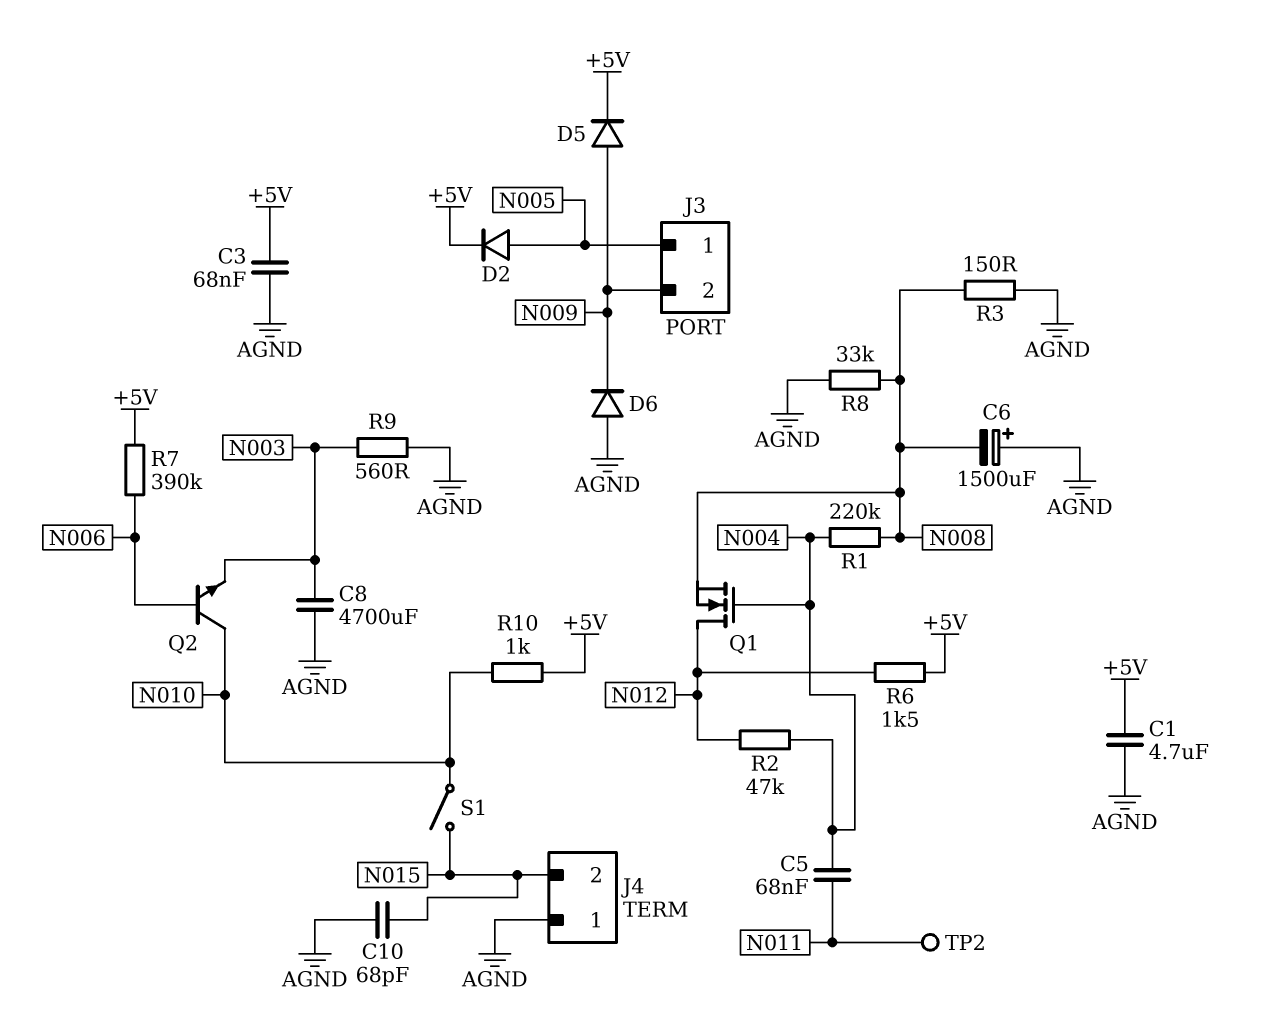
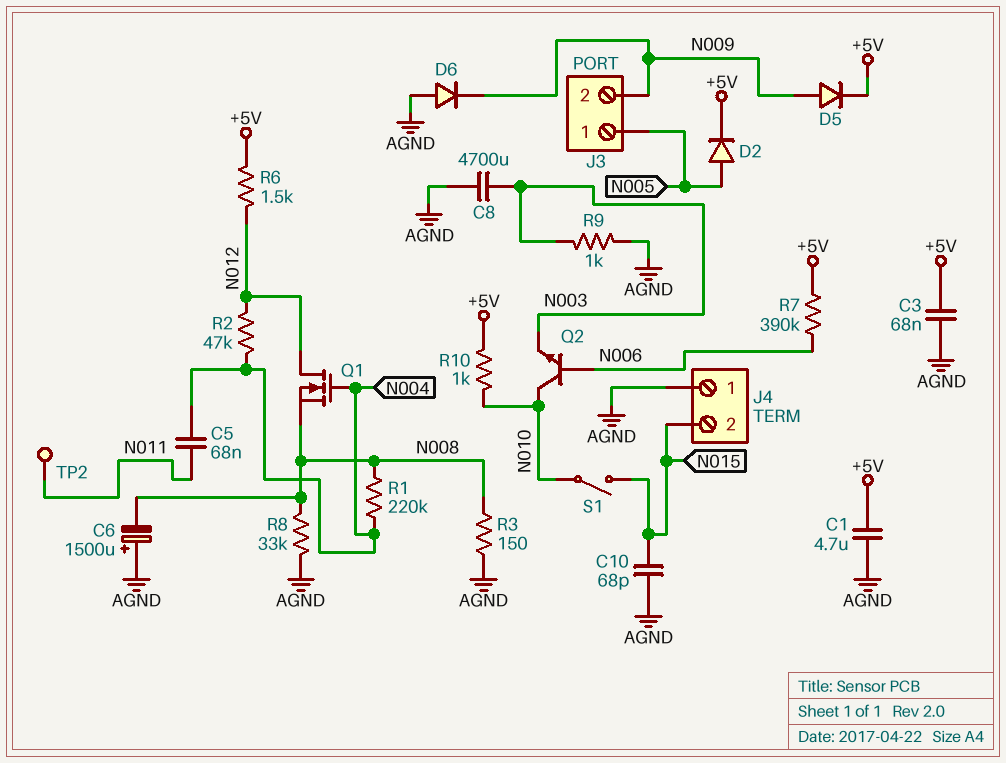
R9: 560 (AGND, N003) -> 1k (AGND, N003)

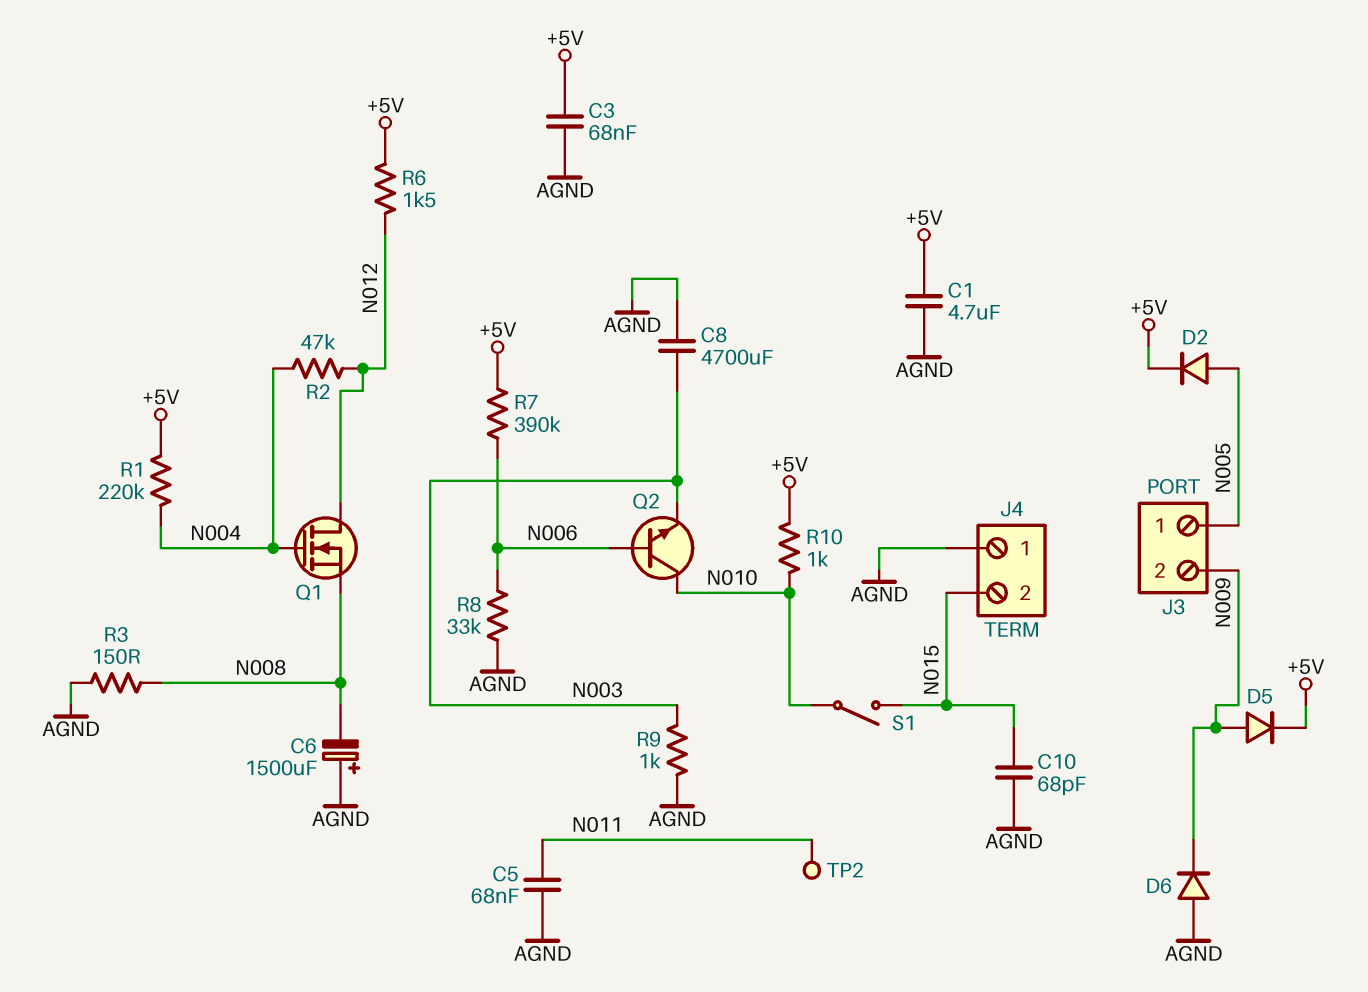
C5: 68nF (N004, N011) -> 68nF (AGND, N011)
R1: 220k (N004, N008) -> 220k (+5V, N004)
R8: 33k (AGND, N008) -> 33k (AGND, N006)

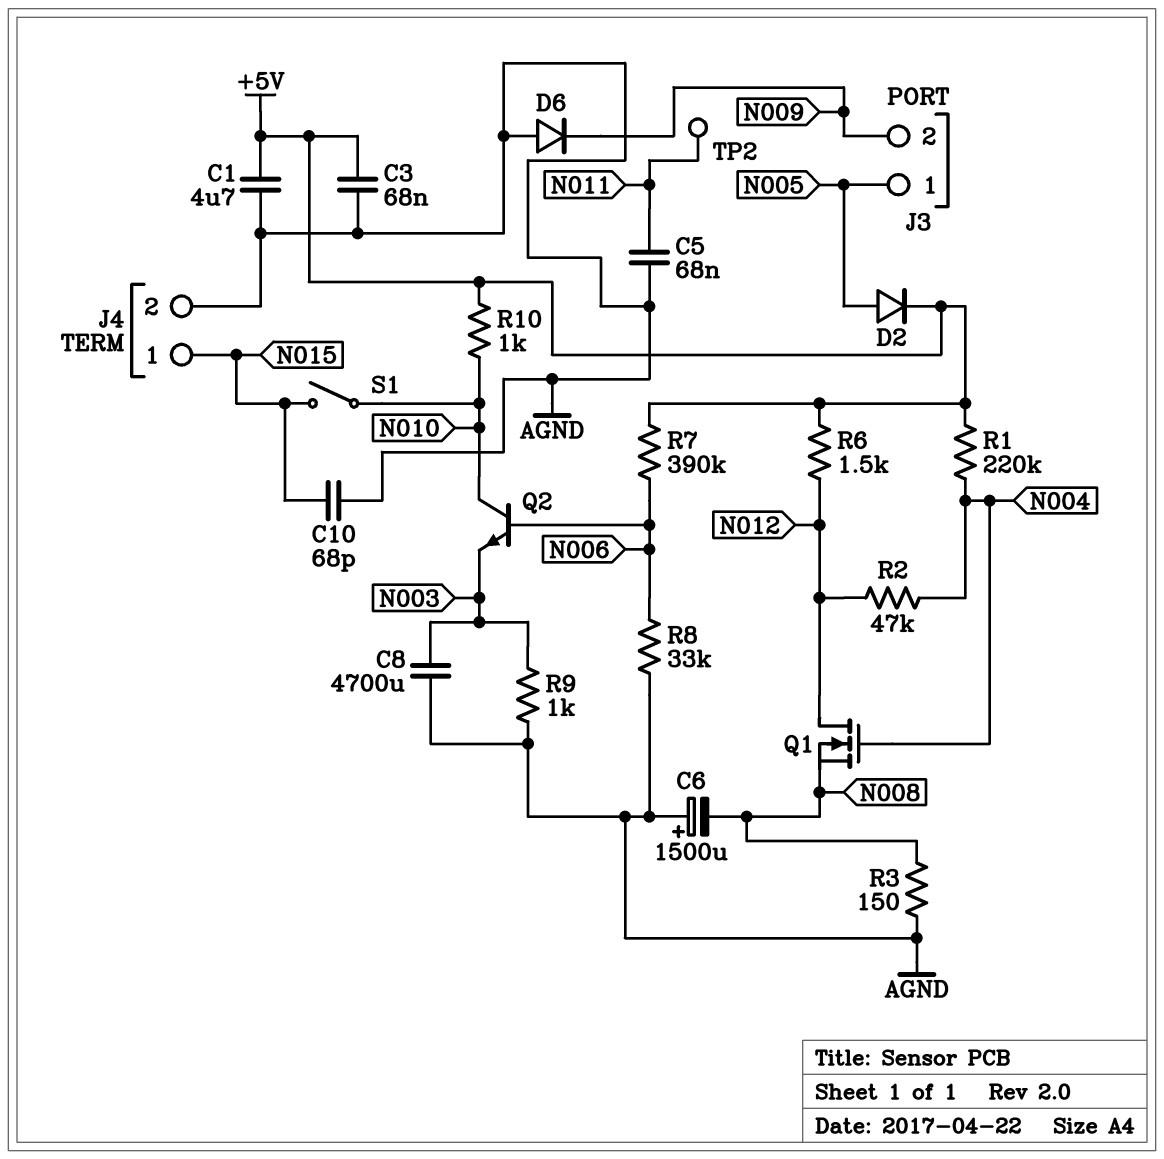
D5: diode (A N009, K +5V) -> none
J4 pin 1: AGND -> N015
J4 pin 2: N015 -> AGND

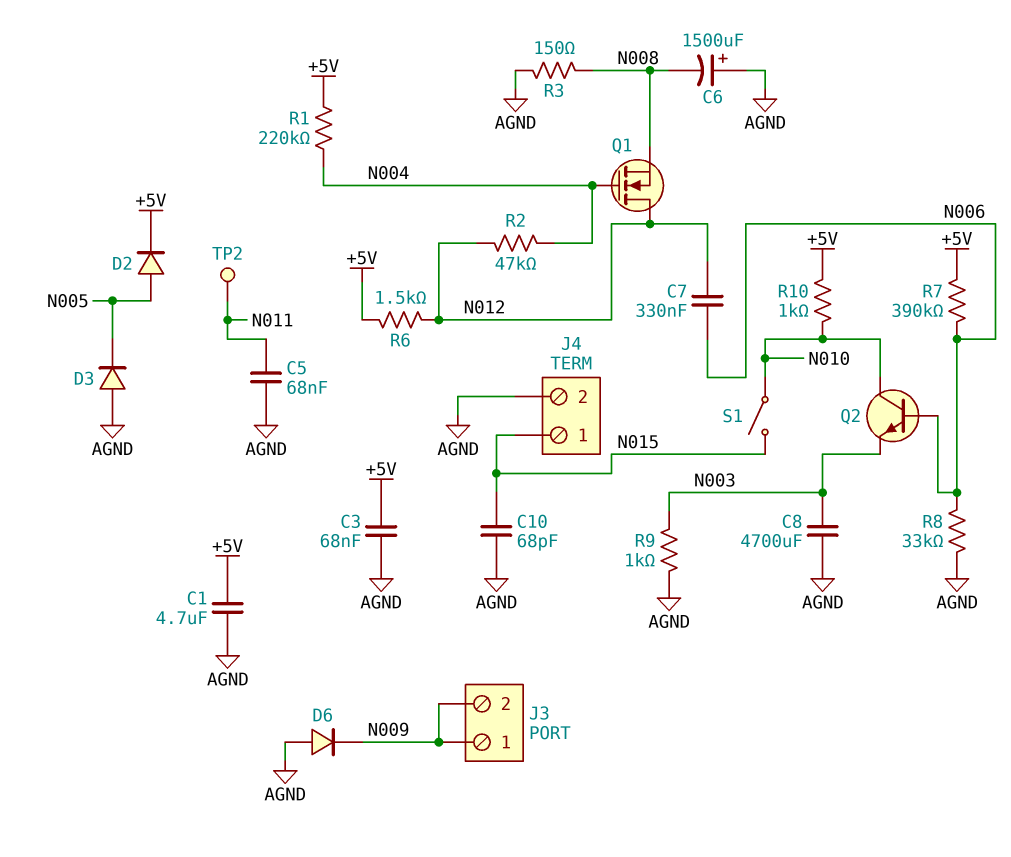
C7: none -> 330nF (N006, N012)
D3: none -> diode (A AGND, K N005)
J3 pin 1: N005 -> N009

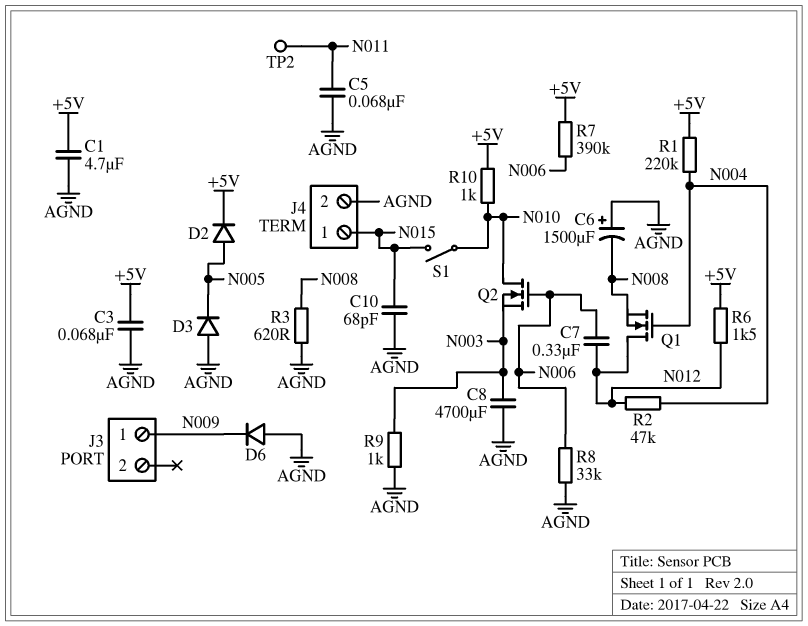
J3 pin 2: N009 -> none
Q2: NPN (B N006, C N010, E N003) -> NMOS (G N006, D N010, S N003)
R3: 150 (AGND, N008) -> 620 (AGND, N008)

